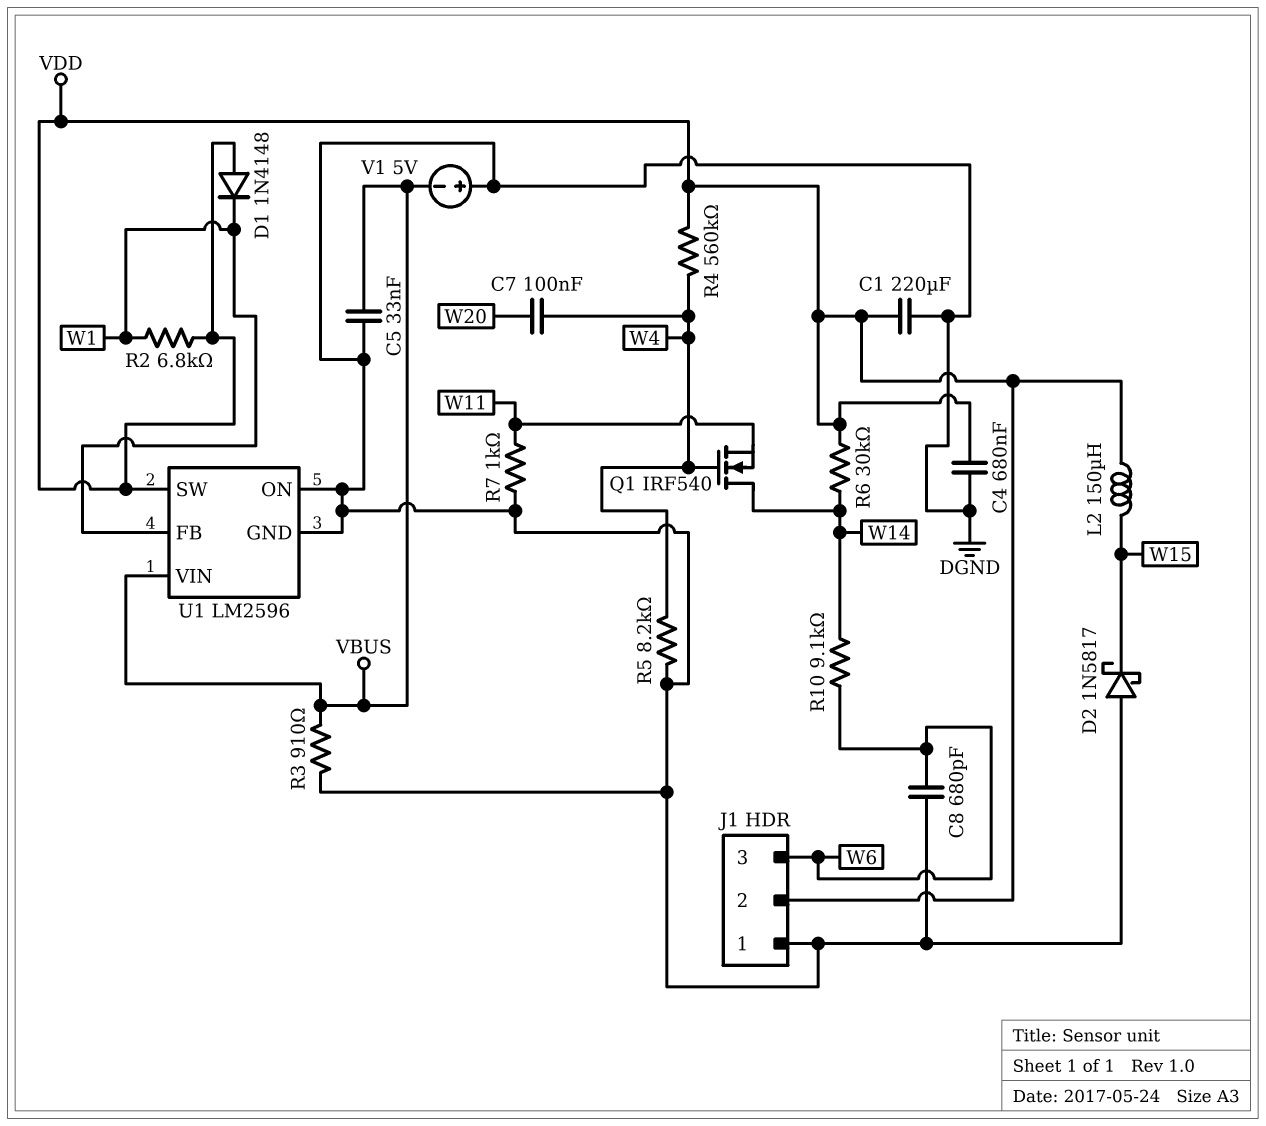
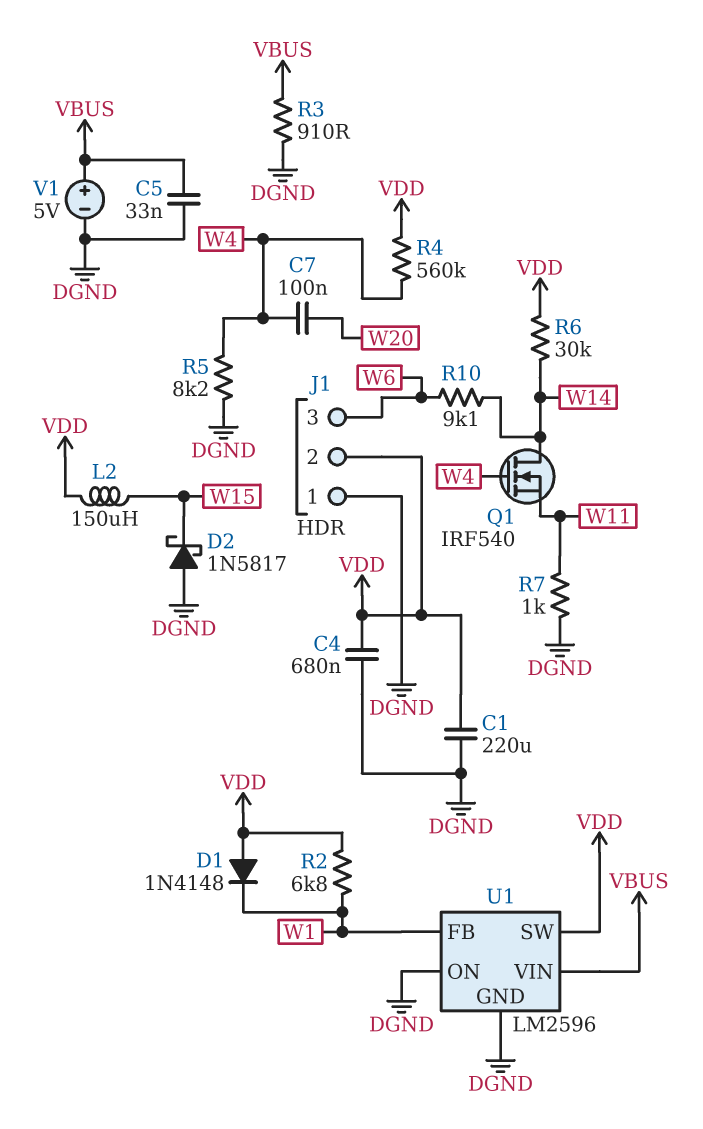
C8: 680pF (DGND, W6) -> none
V1: 5V (plus DGND, minus VBUS) -> 5V (plus VBUS, minus DGND)

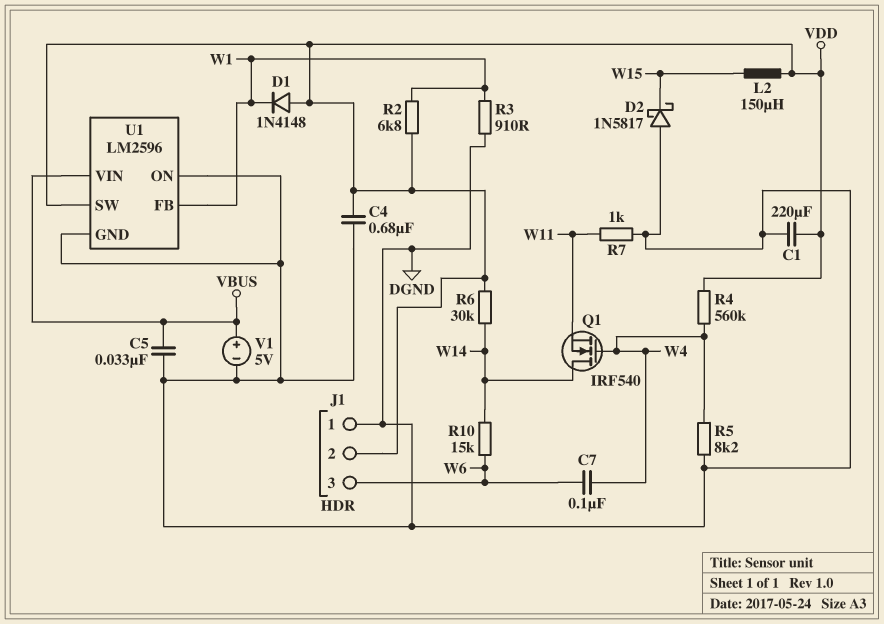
C7: 100nF (W4, W20) -> 100nF (W4, W6)
R3: 910 (DGND, VBUS) -> 910 (DGND, W1)
R10: 9.1k (W6, W14) -> 15k (W6, W14)

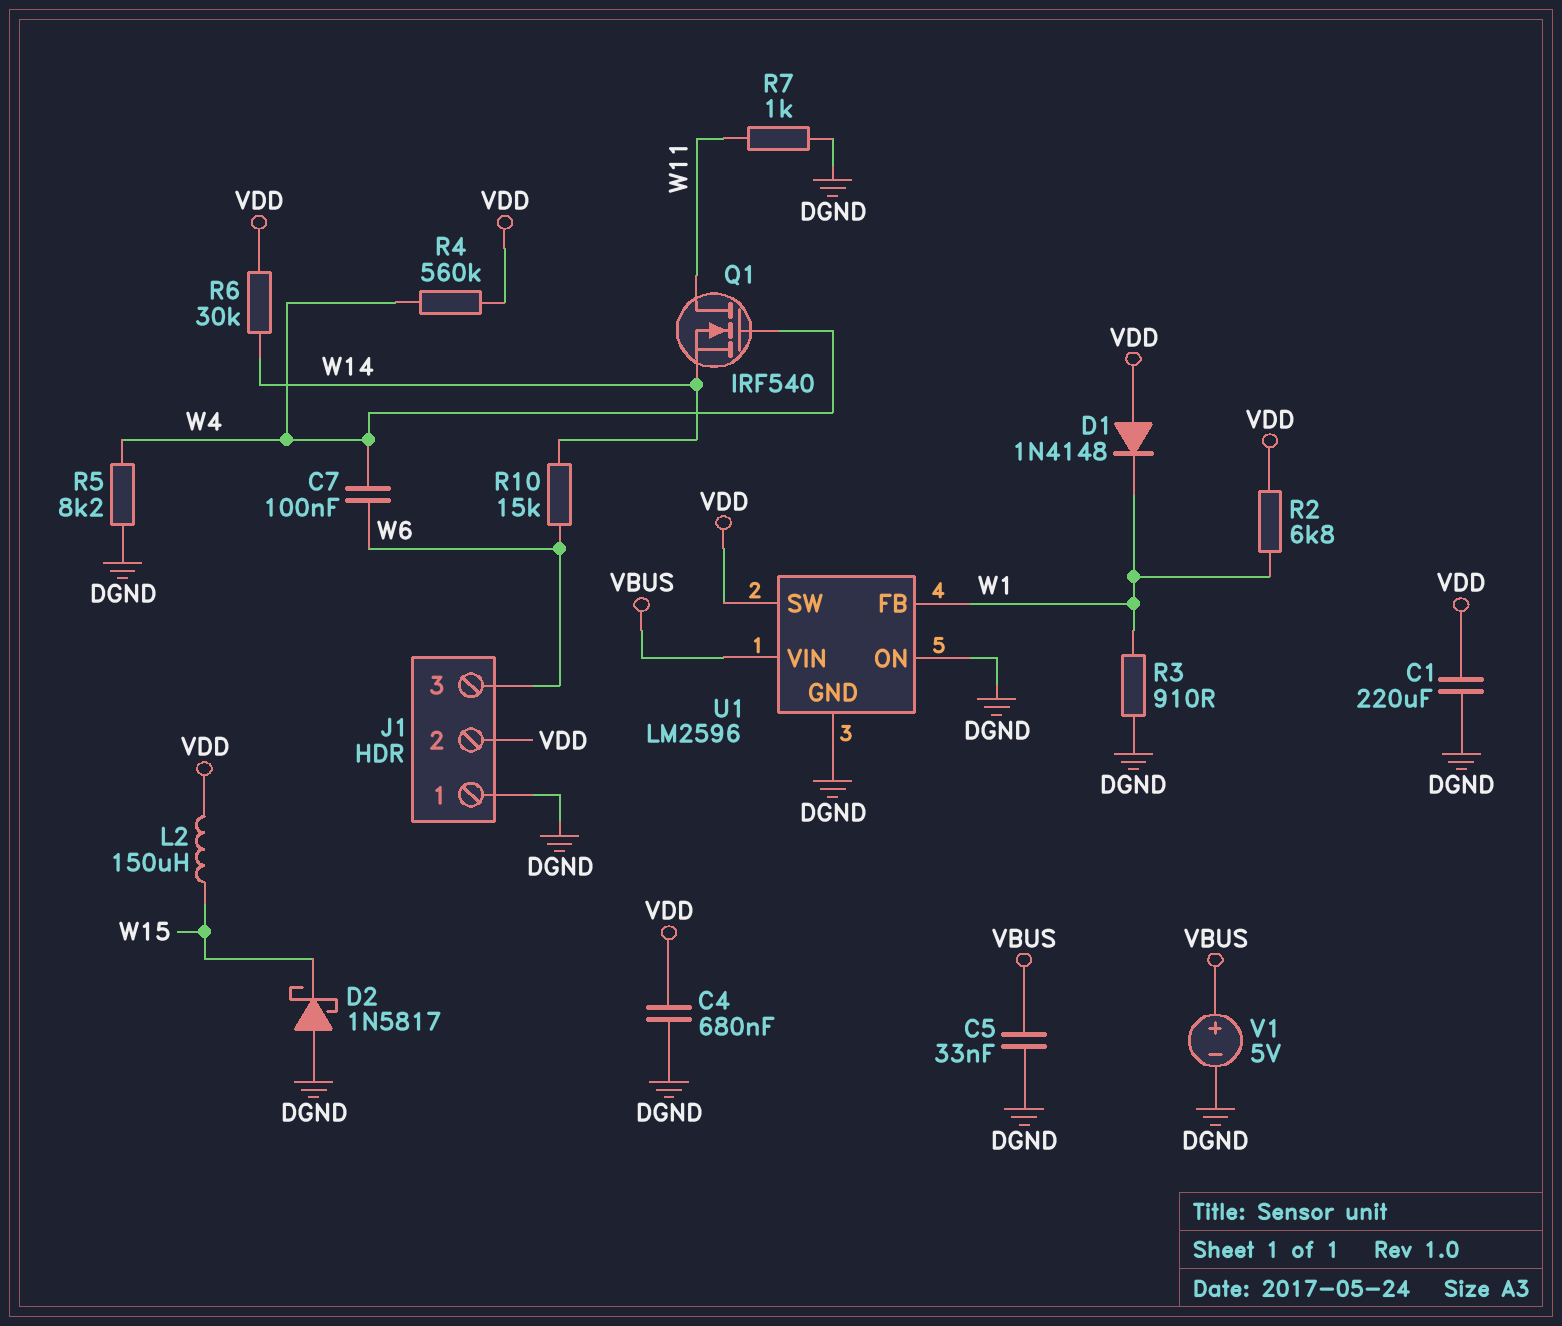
Q1: NMOS IRF540 (G W4, D W14, S W11) -> NMOS IRF540 (G W4, D W11, S W14)

